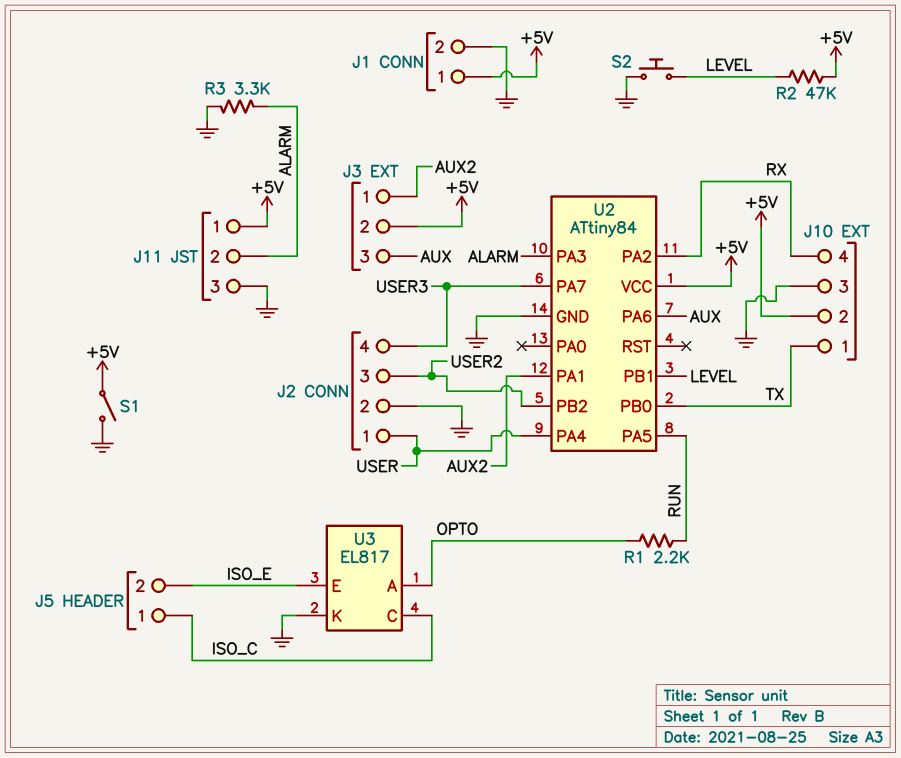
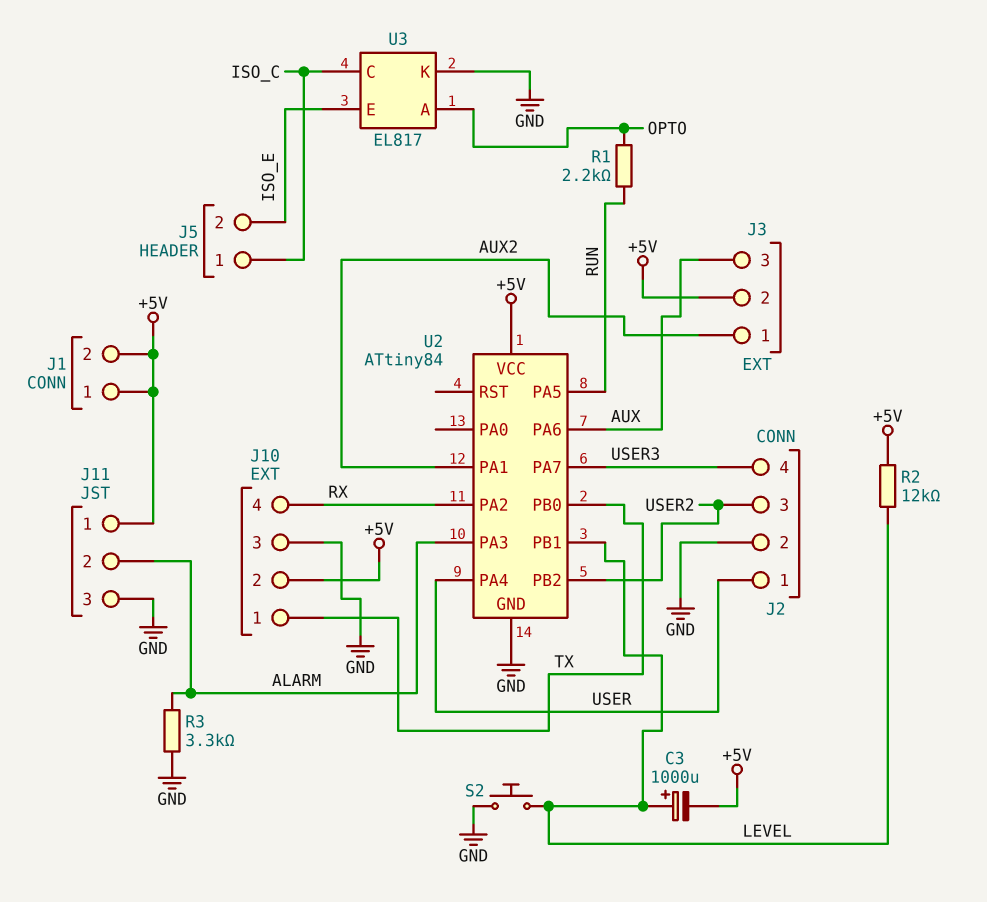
C3: none -> 1000uF (plus LEVEL, minus +5V)
J1 pin 2: GND -> +5V
R2: 47k (+5V, LEVEL) -> 12k (+5V, LEVEL)
S1: switch (+5V, GND) -> none

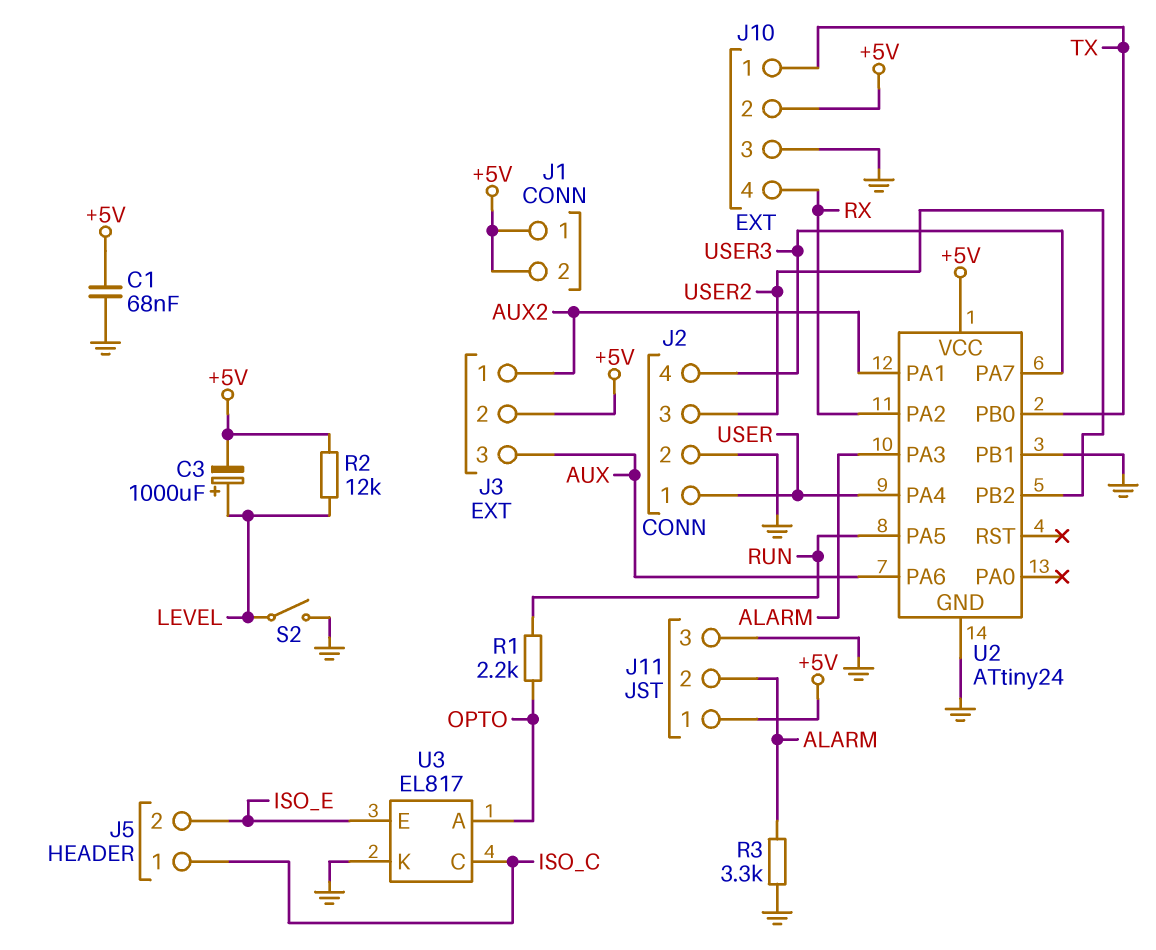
C1: none -> 68nF (+5V, GND)
S2: button (GND, LEVEL) -> switch (GND, LEVEL)
U2: ATtiny84 -> ATtiny24
U2 pin PB1: LEVEL -> GND

